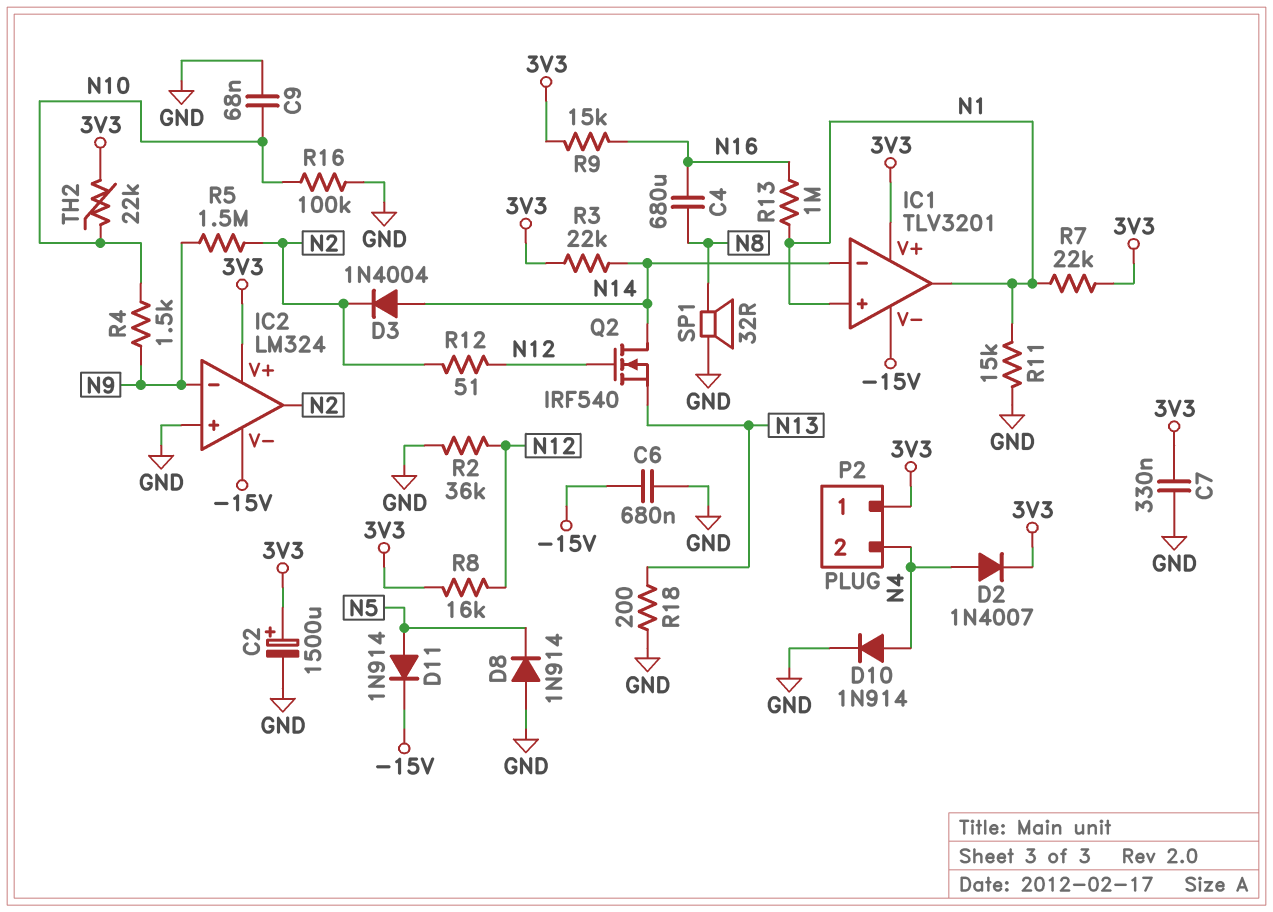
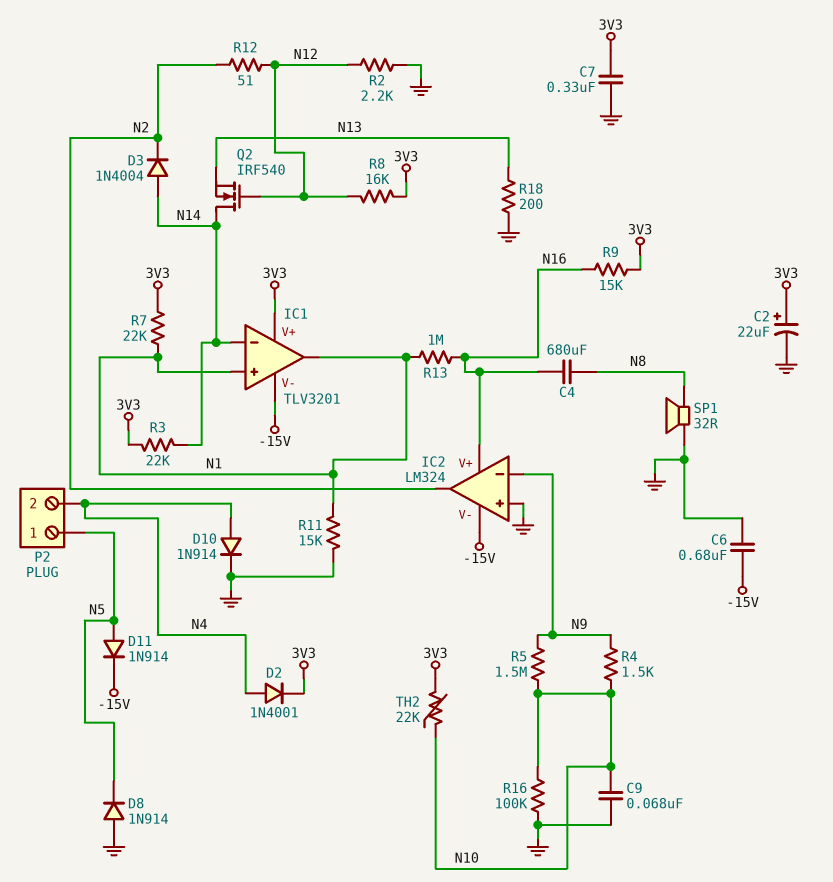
C2: 1500uF (plus 3V3, minus GND) -> 22uF (plus 3V3, minus GND)
D2: diode 1N4007 (A N4, K 3V3) -> diode 1N4001 (A N4, K 3V3)
IC2 pin V+: 3V3 -> N16
P2 pin 1: 3V3 -> N5
R2: 36k (GND, N12) -> 2.2k (GND, N12)
R5: 1.5M (N2, N9) -> 1.5M (N9, N10)

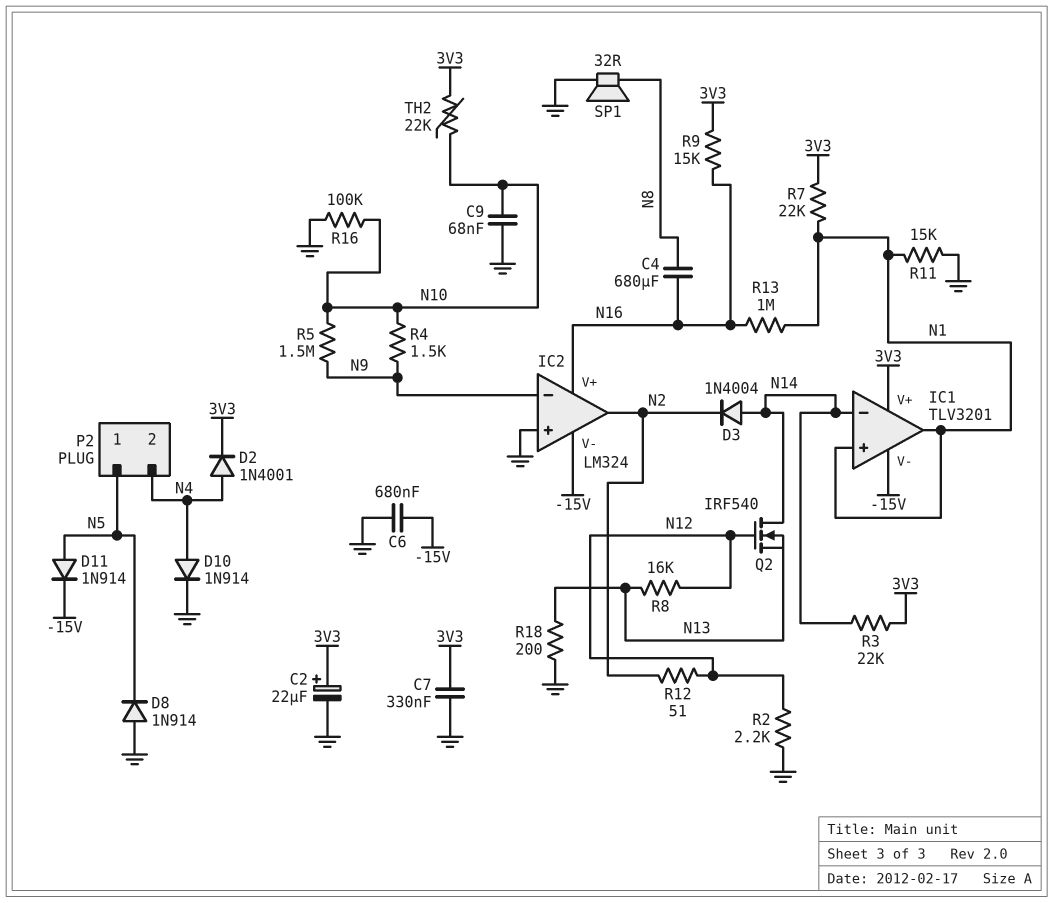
R8: 16k (3V3, N12) -> 16k (N12, N13)

